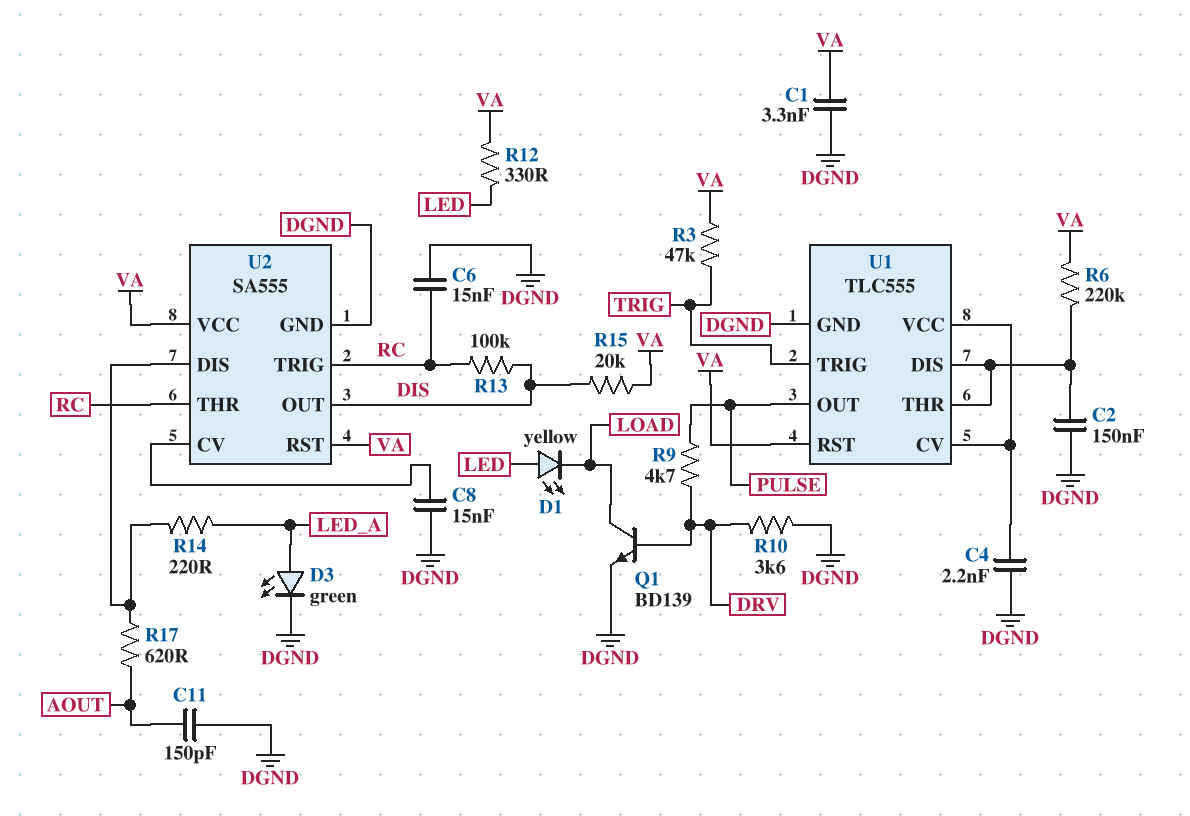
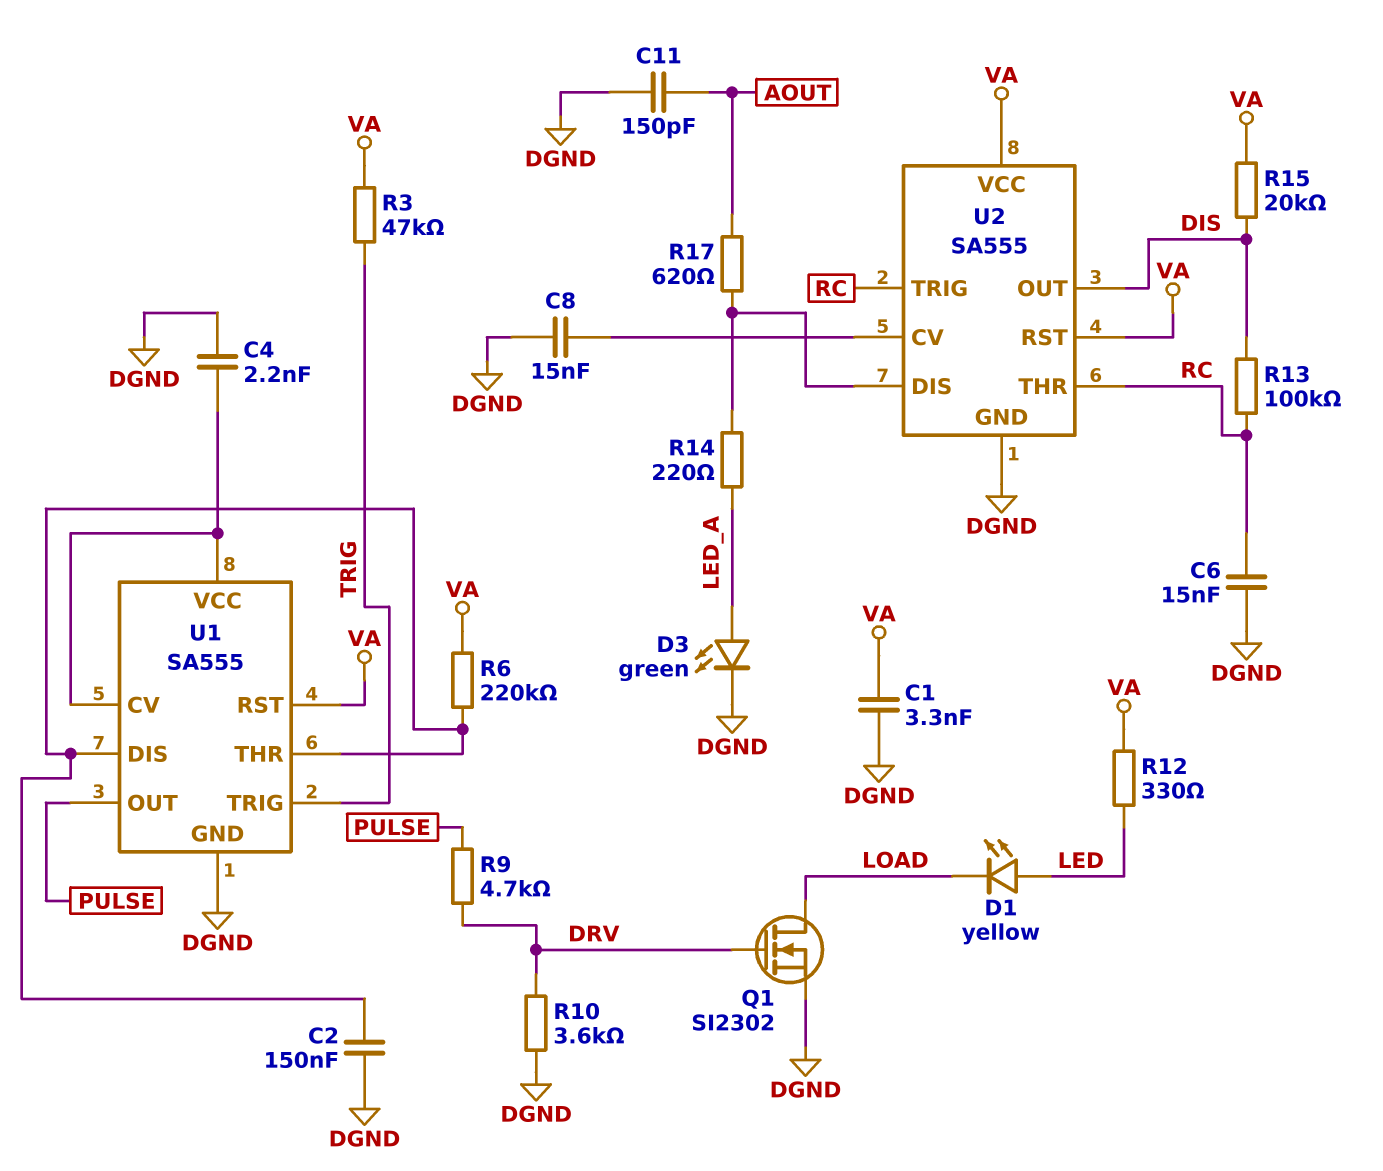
Q1: NPN BD139 (B DRV, C LOAD, E DGND) -> NMOS SI2302 (G DRV, D LOAD, S DGND)
U1: TLC555 -> SA555

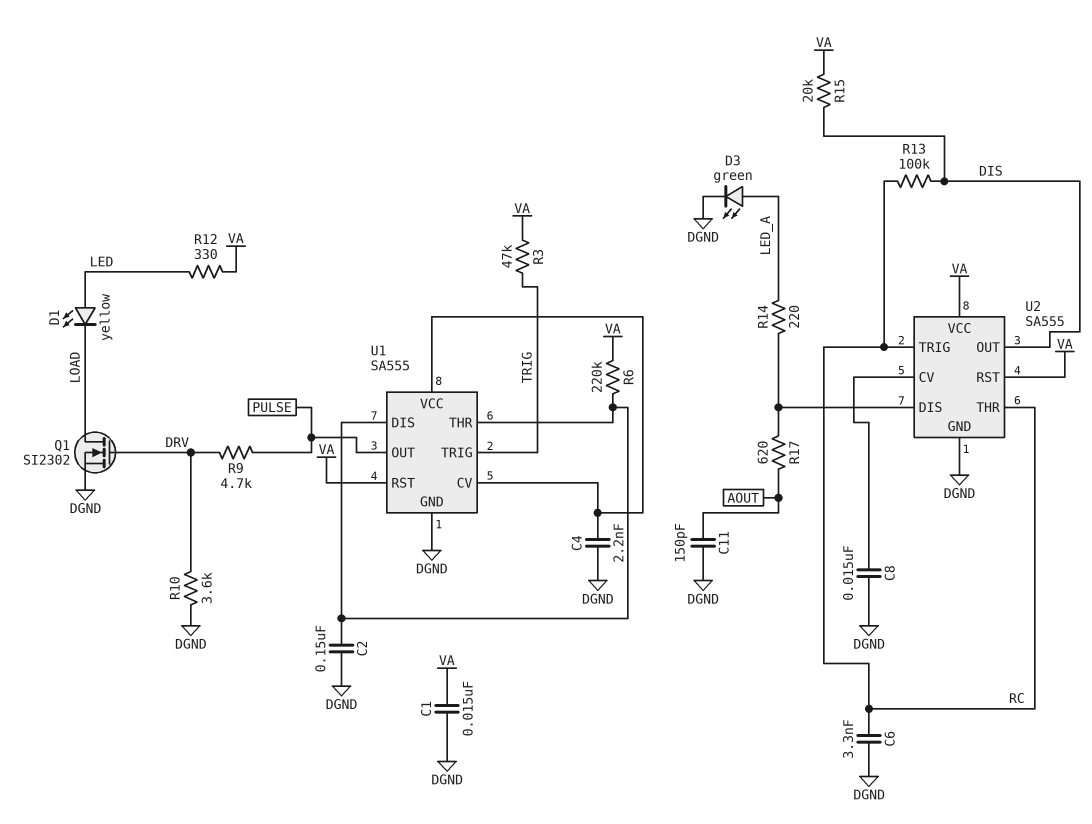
C1: 3.3nF (DGND, VA) -> 15nF (DGND, VA)
C6: 15nF (DGND, RC) -> 3.3nF (DGND, RC)

